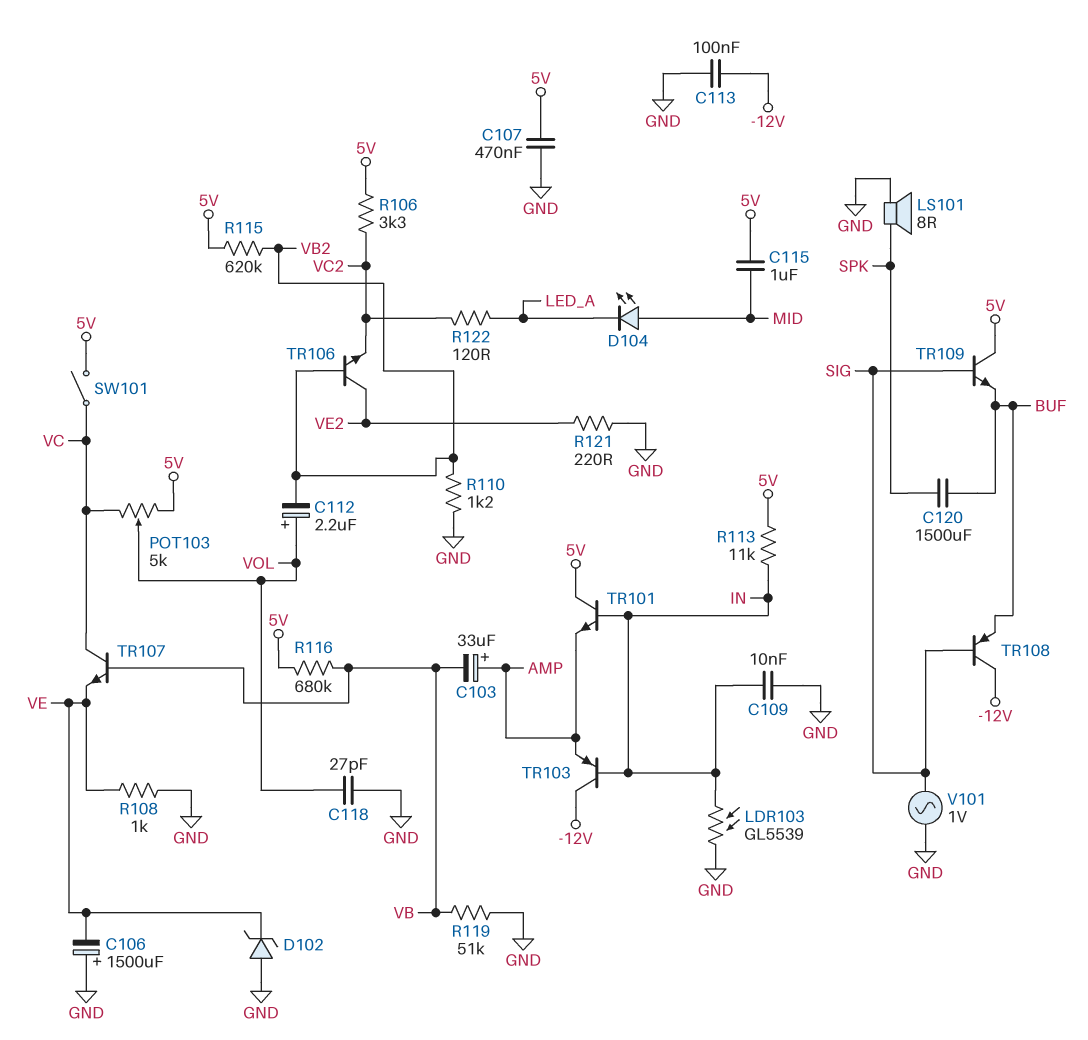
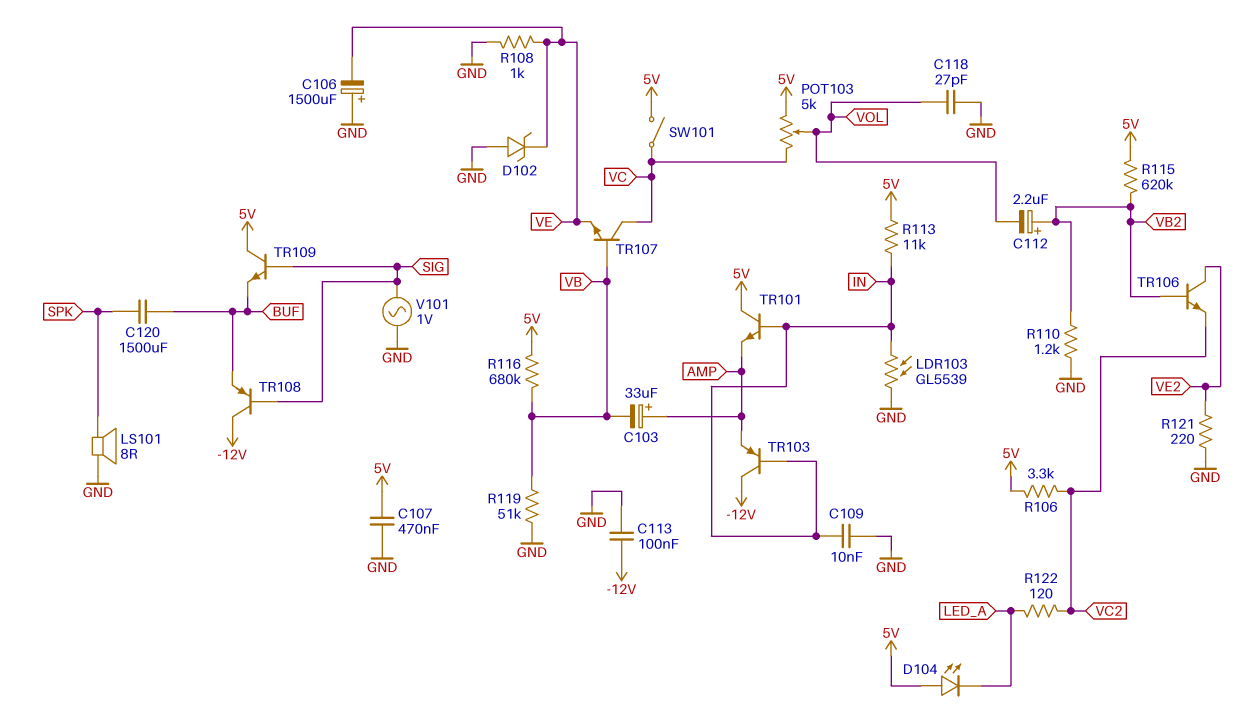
C112: 2.2uF (plus VOL, minus VB2) -> 2.2uF (plus VB2, minus VOL)
C115: 1uF (5V, MID) -> none
D104: LED (A MID, K LED_A) -> LED (A 5V, K LED_A)

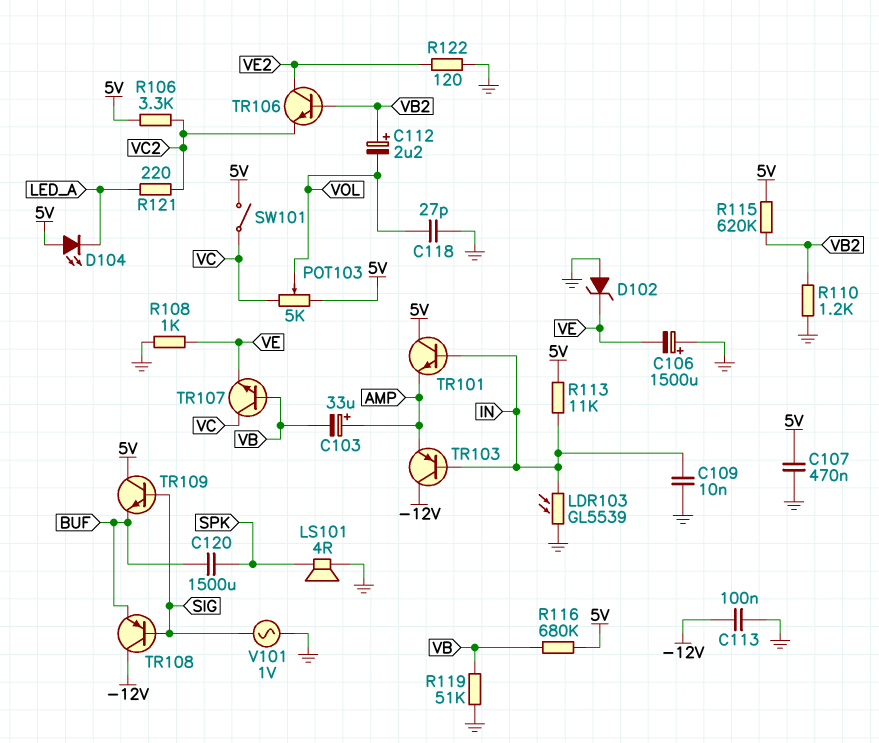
LS101: speaker 8R (GND, SPK) -> speaker 4R (GND, SPK)
R121: 220 (GND, VE2) -> 220 (LED_A, VC2)
R122: 120 (LED_A, VC2) -> 120 (GND, VE2)

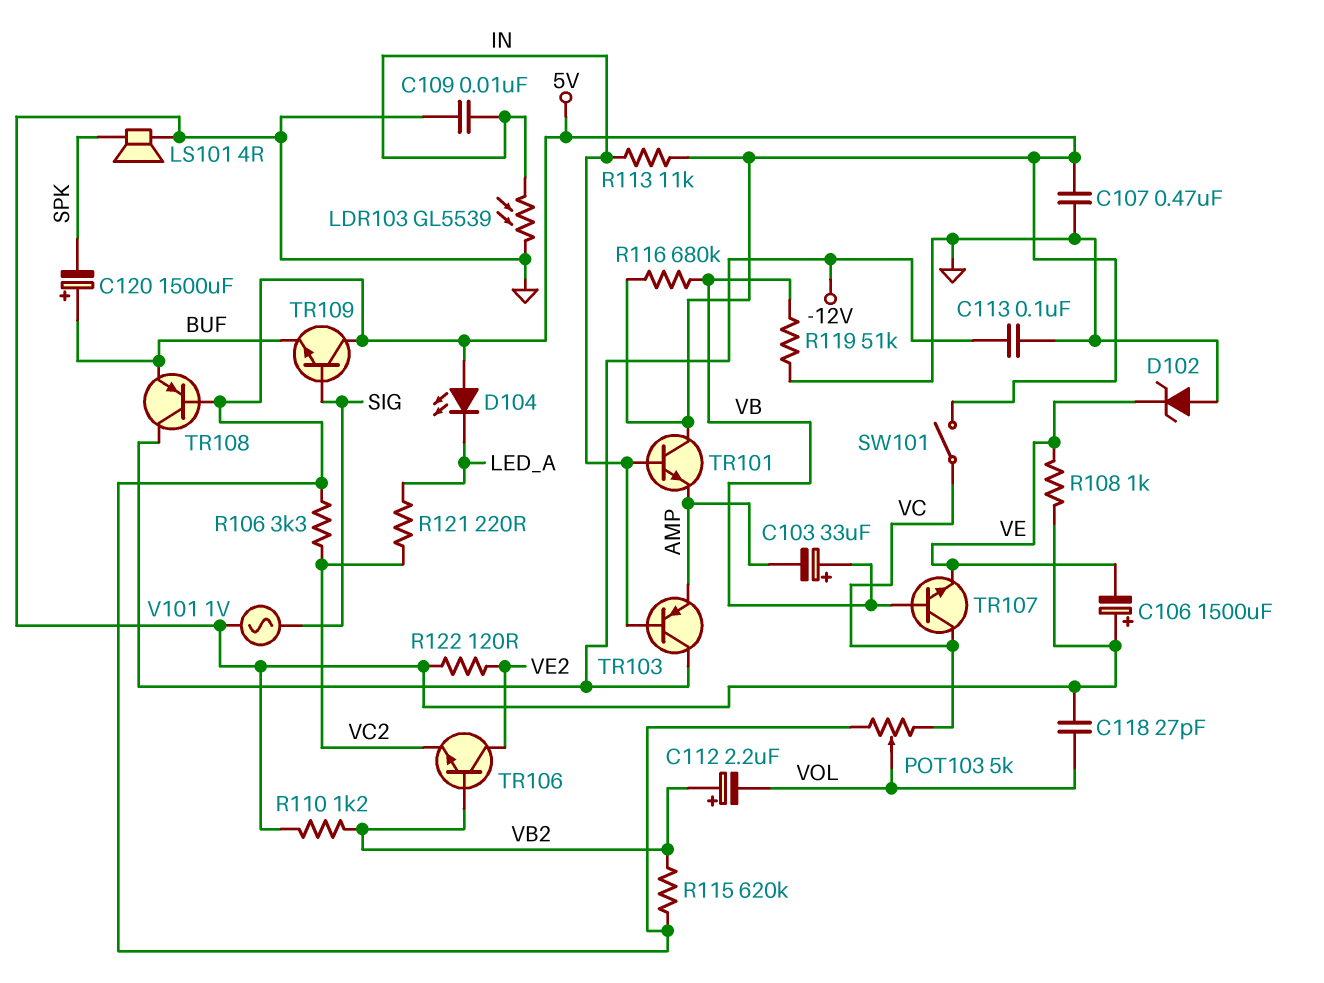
C103: 33uF (plus AMP, minus VB) -> 33uF (plus VB, minus AMP)
C120: 1500uF (BUF, SPK) -> 1500uF (plus BUF, minus SPK)
TR108: PNP (B SIG, C -12V, E BUF) -> PNP (B 5V, C -12V, E BUF)

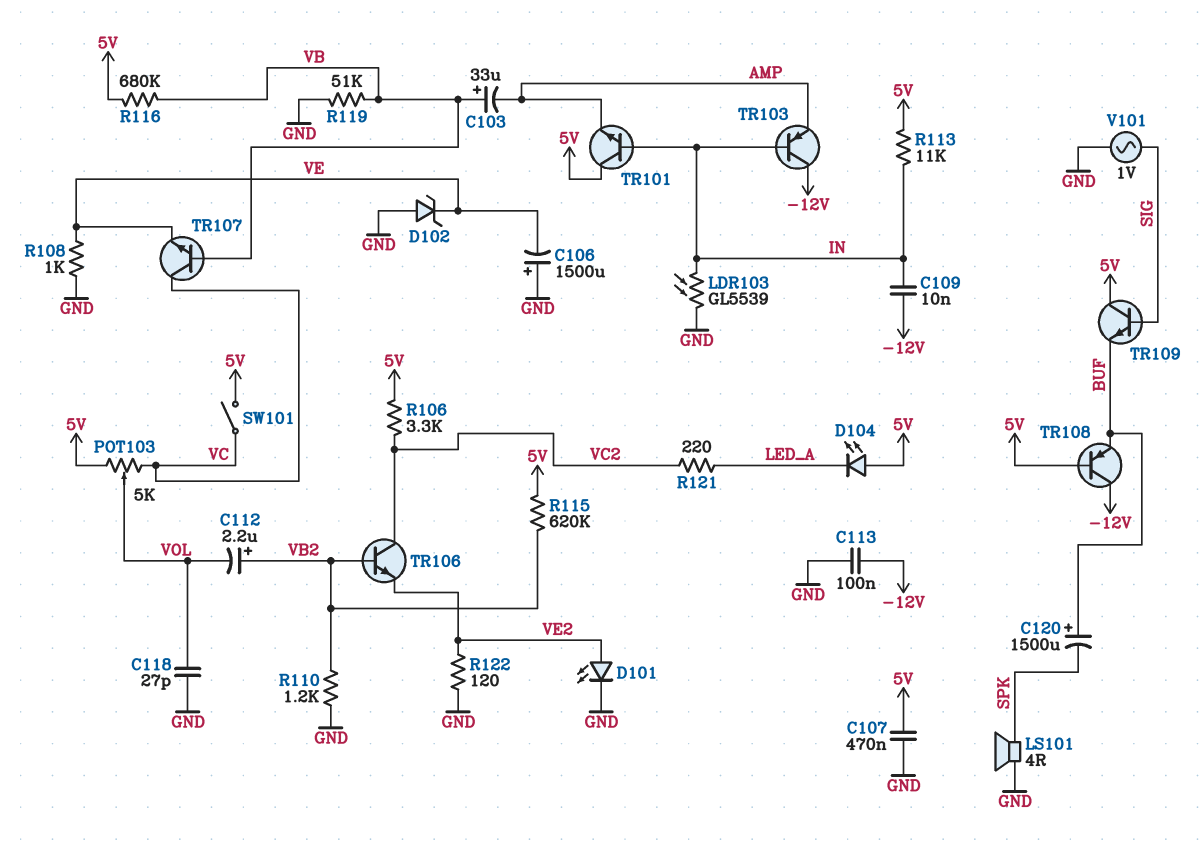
C109: 10nF (GND, IN) -> 10nF (-12V, IN)
D101: none -> LED (A VE2, K GND)
TR106: NPN (B VB2, C VE2, E VC2) -> NPN (B VB2, C VC2, E VE2)

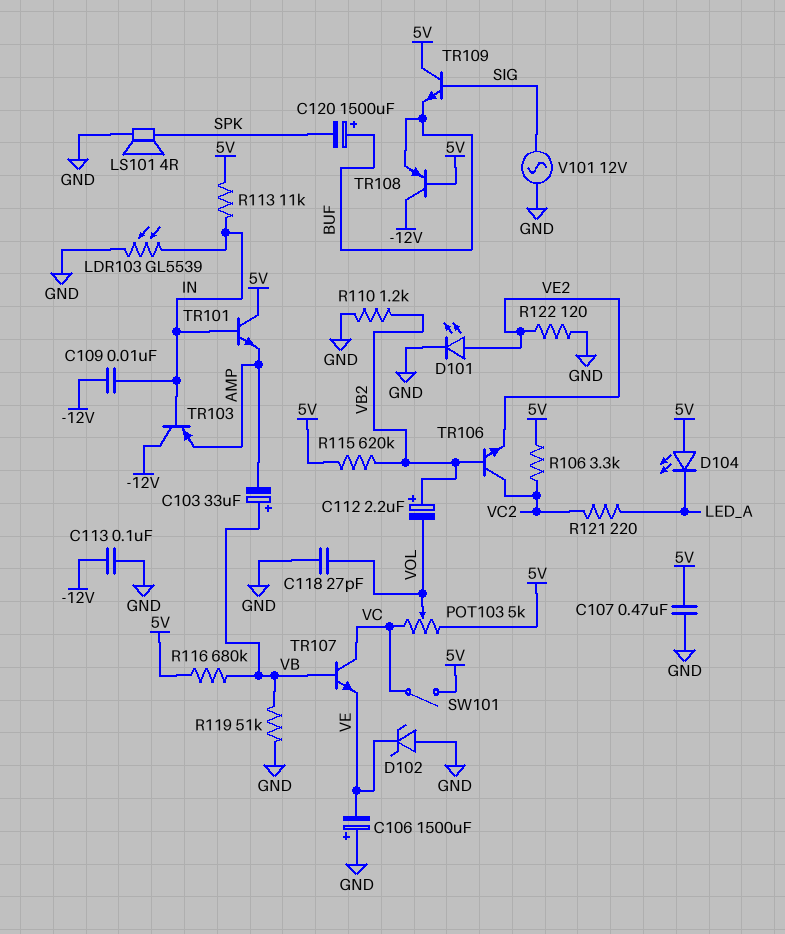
R108: 1k (GND, VE) -> none
V101: AC 1V (GND, SIG) -> AC 12V (GND, SIG)

